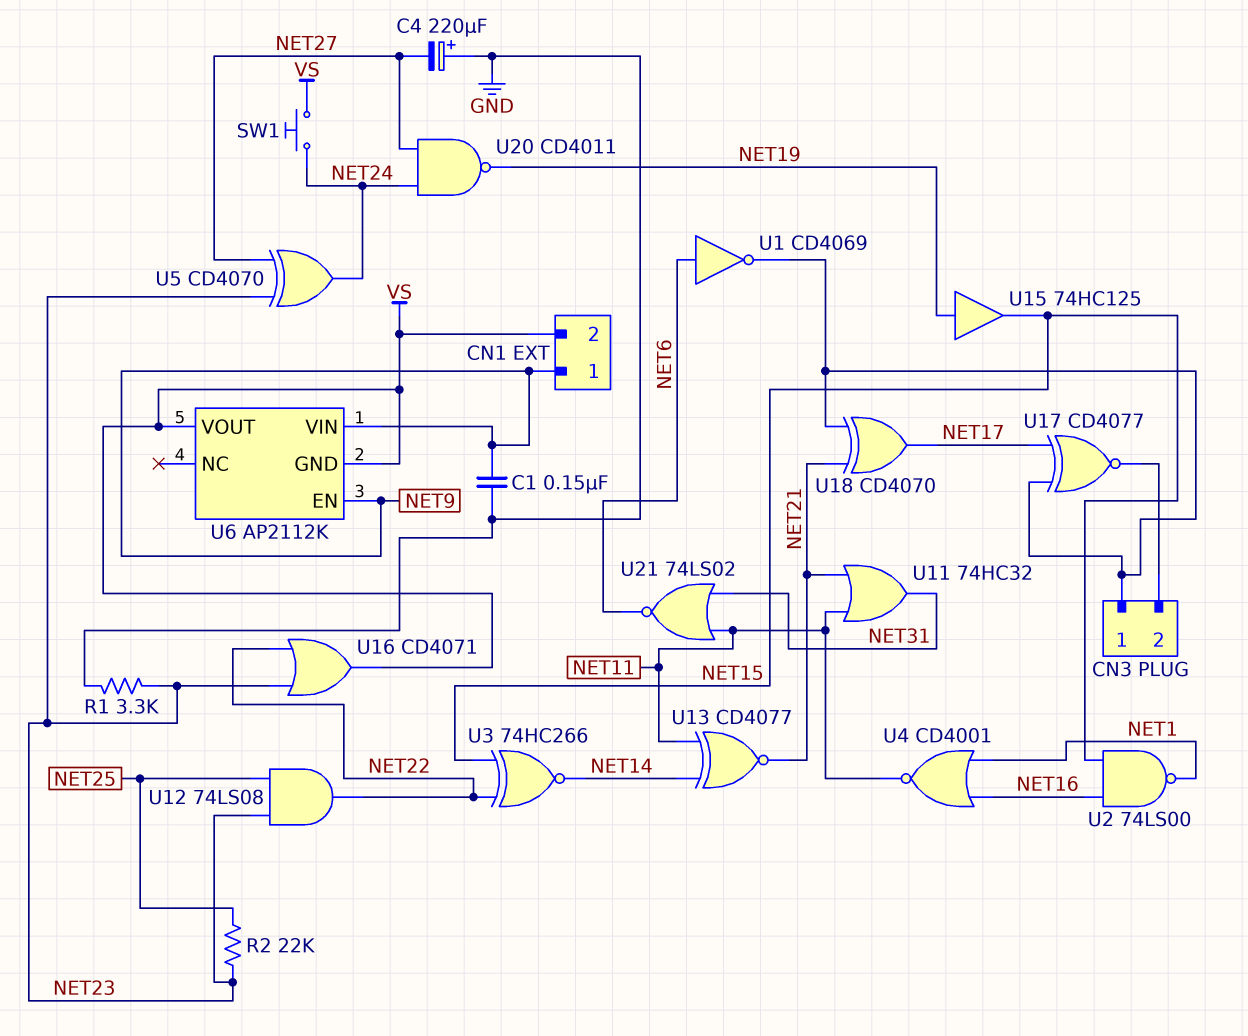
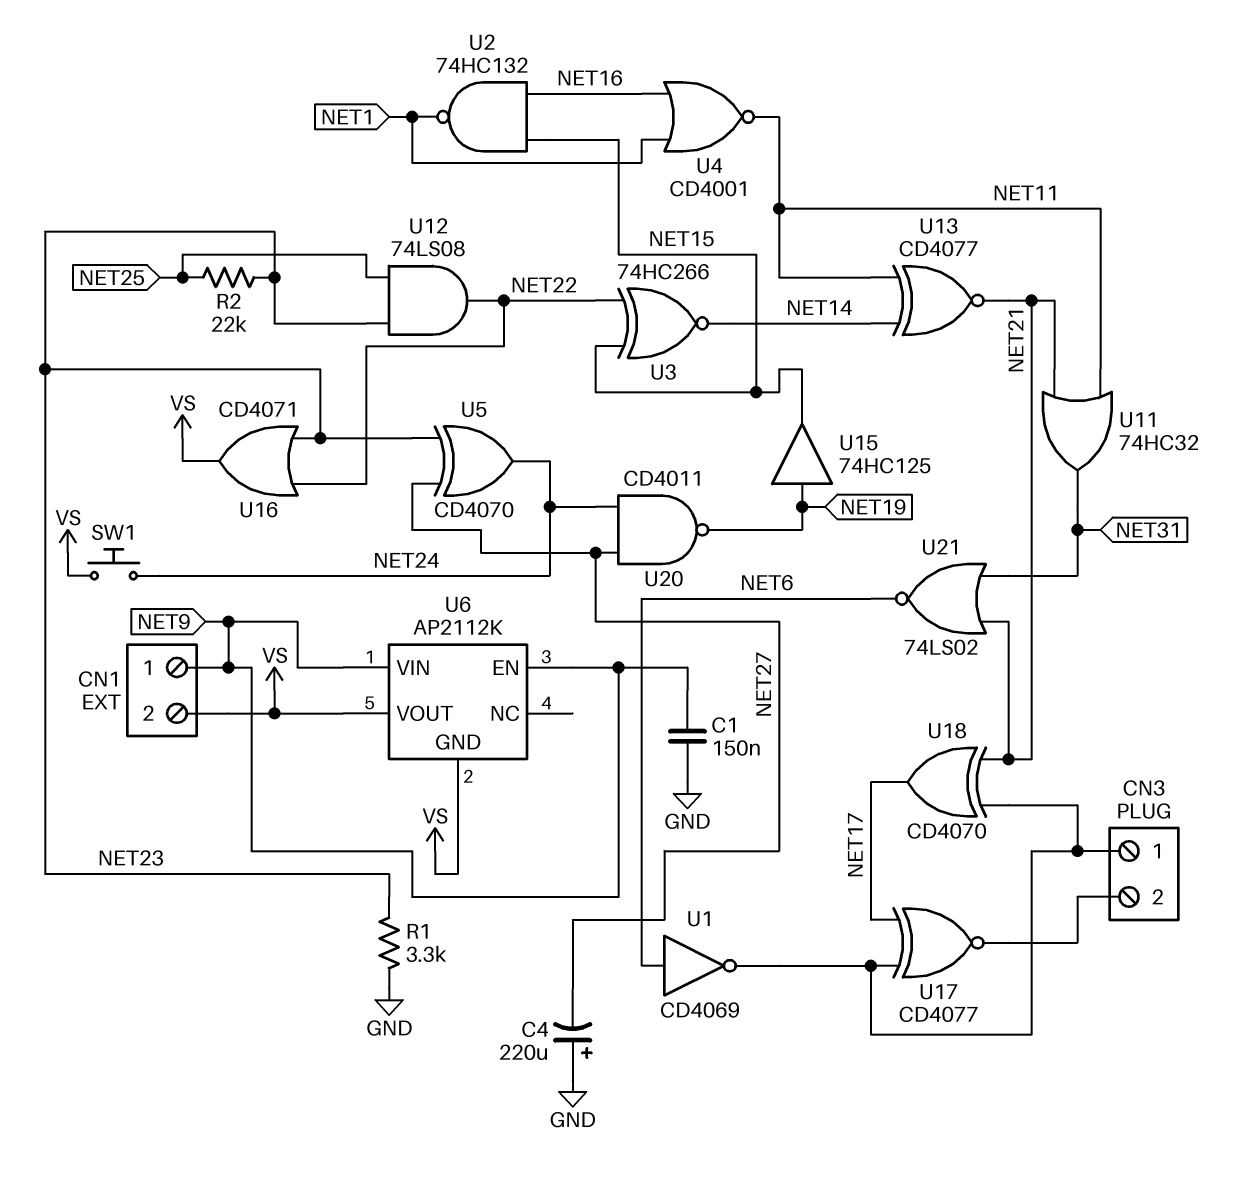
U2: NAND 74LS00 (in NET15, in NET16, out NET1) -> NAND 74HC132 (in NET15, in NET16, out NET1)
U21: NOR 74LS02 (in NET11, in NET31, out NET6) -> NOR 74LS02 (in NET21, in NET31, out NET6)

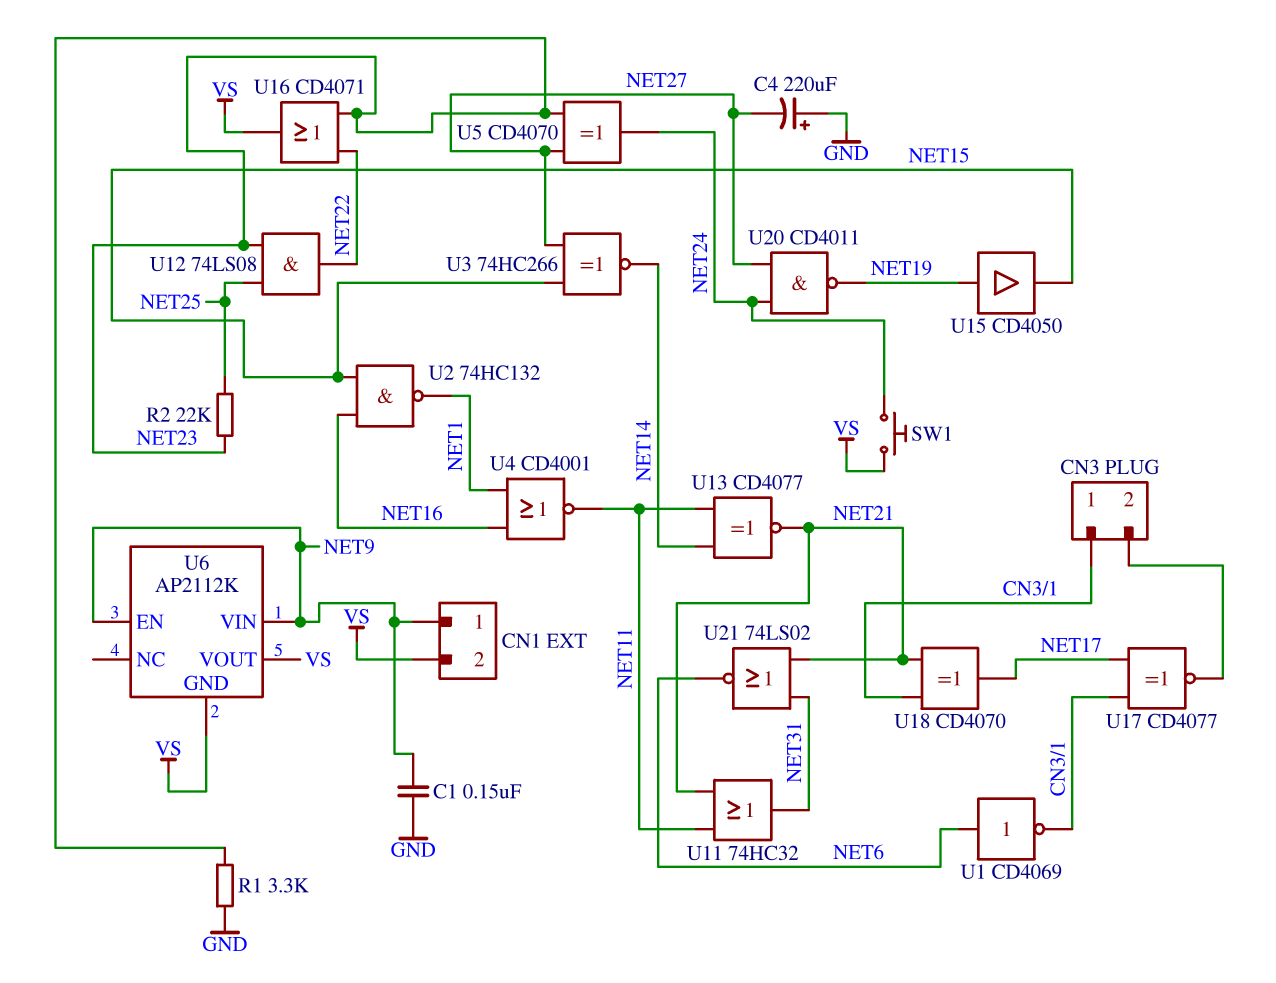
U3: XNOR 74HC266 (in NET15, in NET22, out NET14) -> XNOR 74HC266 (in NET15, in NET27, out NET14)
U15: buffer 74HC125 (in NET19, out NET15) -> buffer CD4050 (in NET19, out NET15)

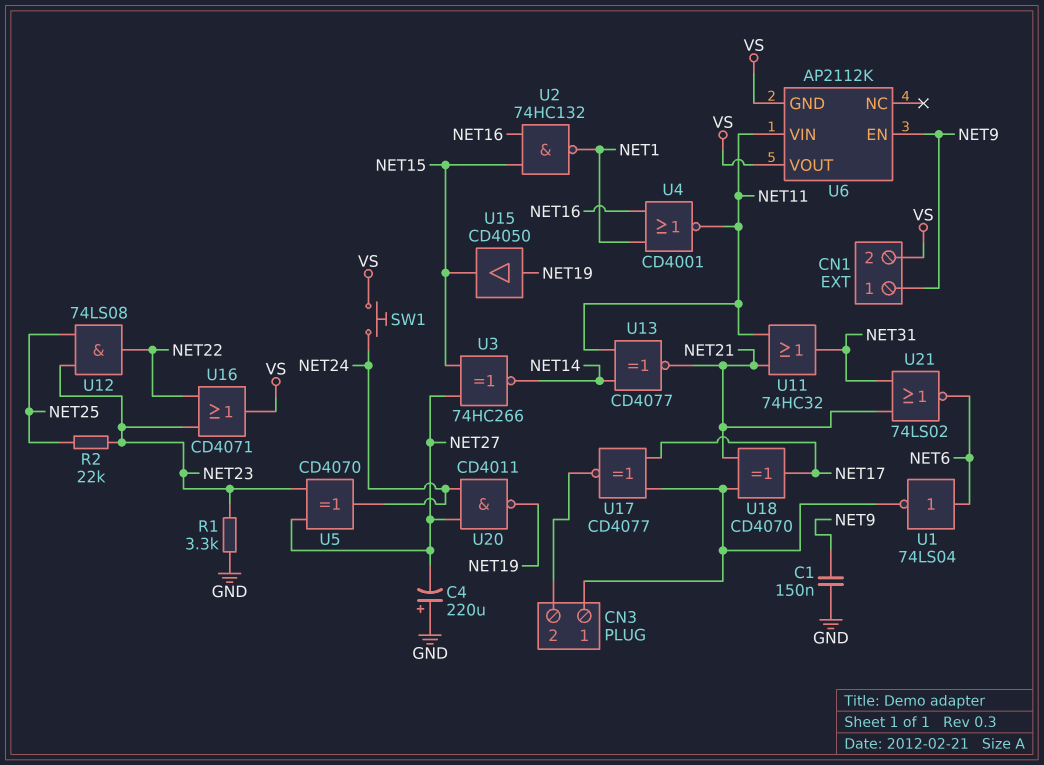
U1: NOT CD4069 (in NET6, out CN3/1) -> NOT 74LS04 (in NET6, out CN3/1)
U6 pin VIN: NET9 -> NET11

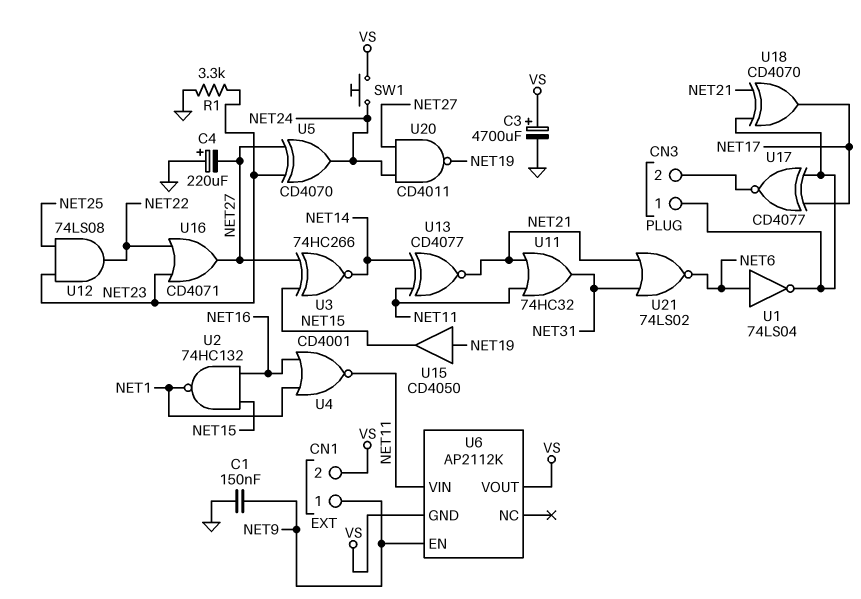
C3: none -> 4700uF (plus VS, minus GND)
R2: 22k (NET23, NET25) -> none
U16: OR CD4071 (in NET22, in NET23, out VS) -> OR CD4071 (in NET22, in NET23, out NET27)

